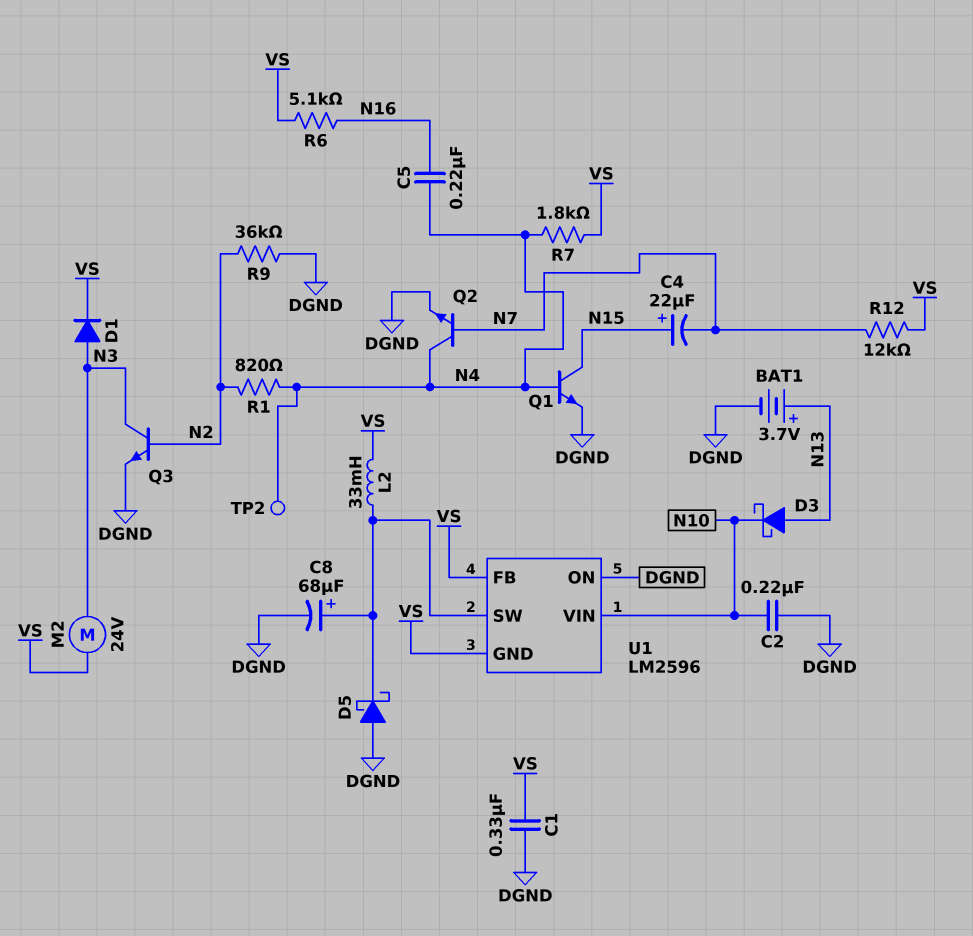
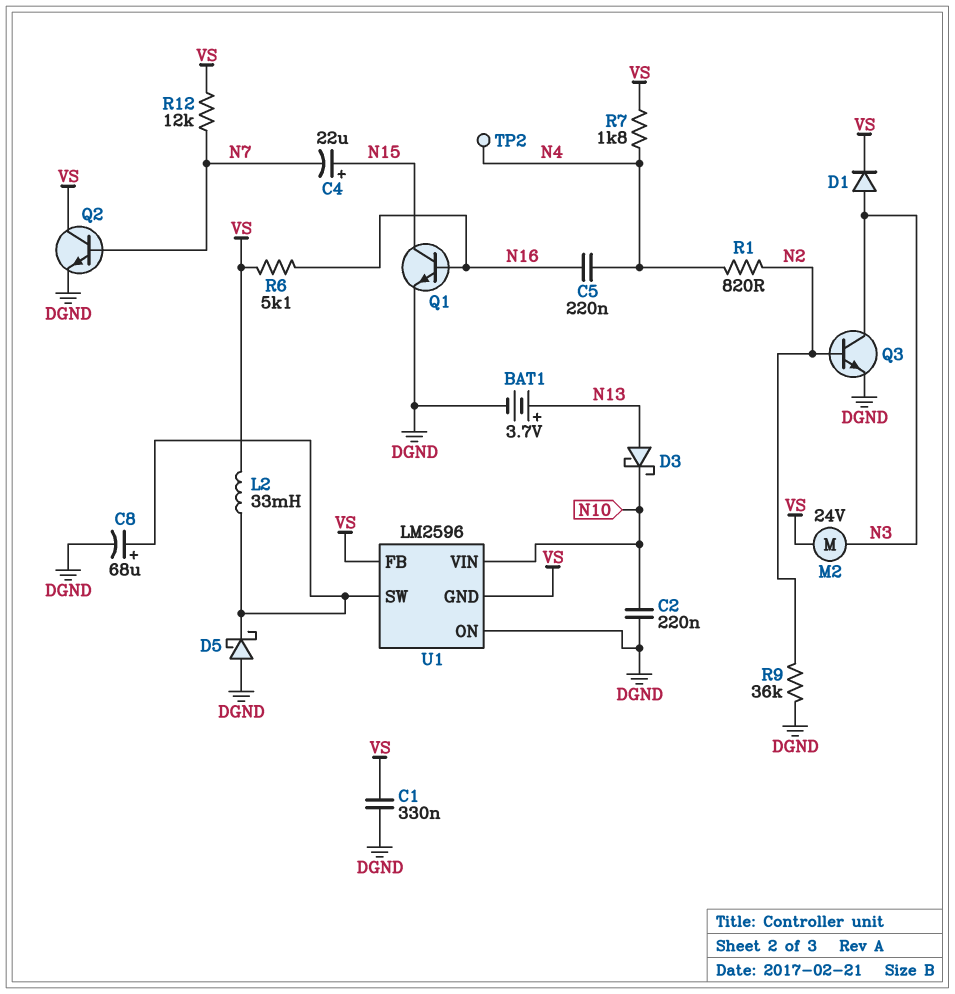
Q1: NPN (B N4, C N15, E DGND) -> NPN (B N16, C N15, E DGND)
Q2: NPN (B N7, C N4, E DGND) -> NPN (B N7, C VS, E DGND)

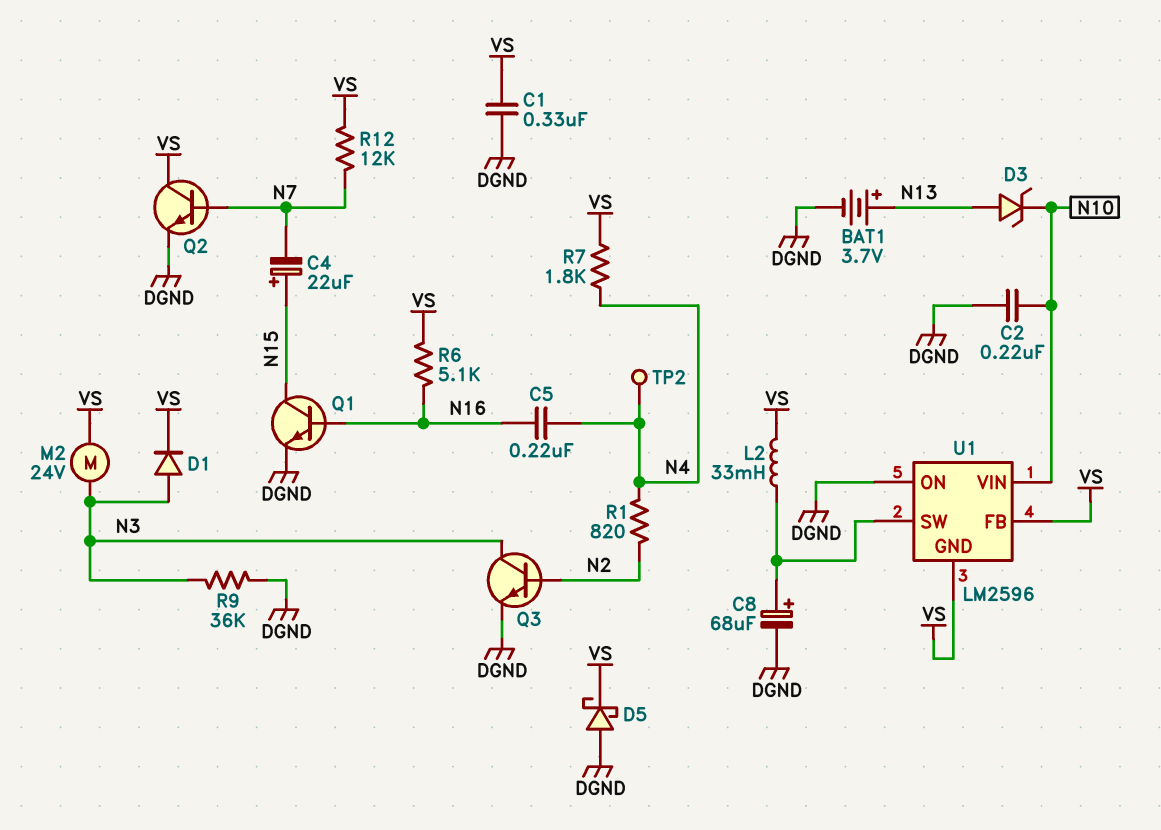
D3: schottky (A N13, K N10) -> zener (A N13, K N10)
D5: schottky (A DGND, K U1/SW) -> schottky (A DGND, K VS)
R9: 36k (DGND, N2) -> 36k (DGND, N3)

